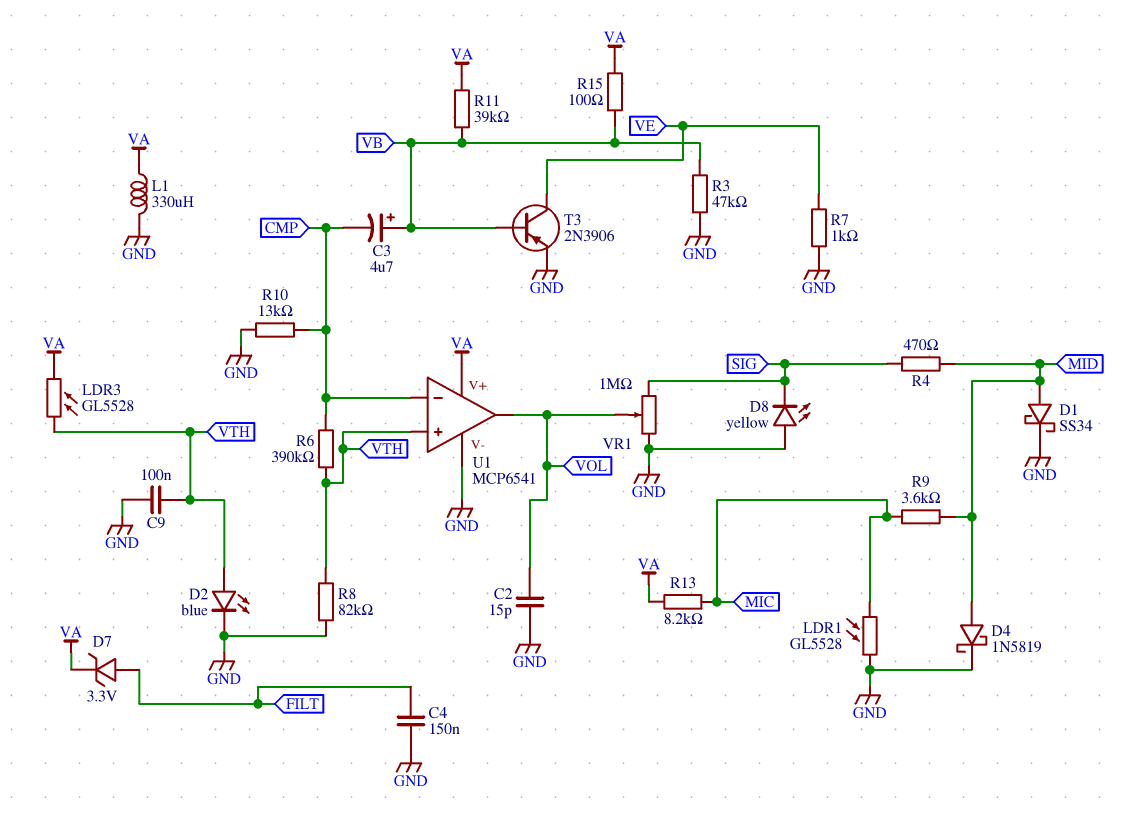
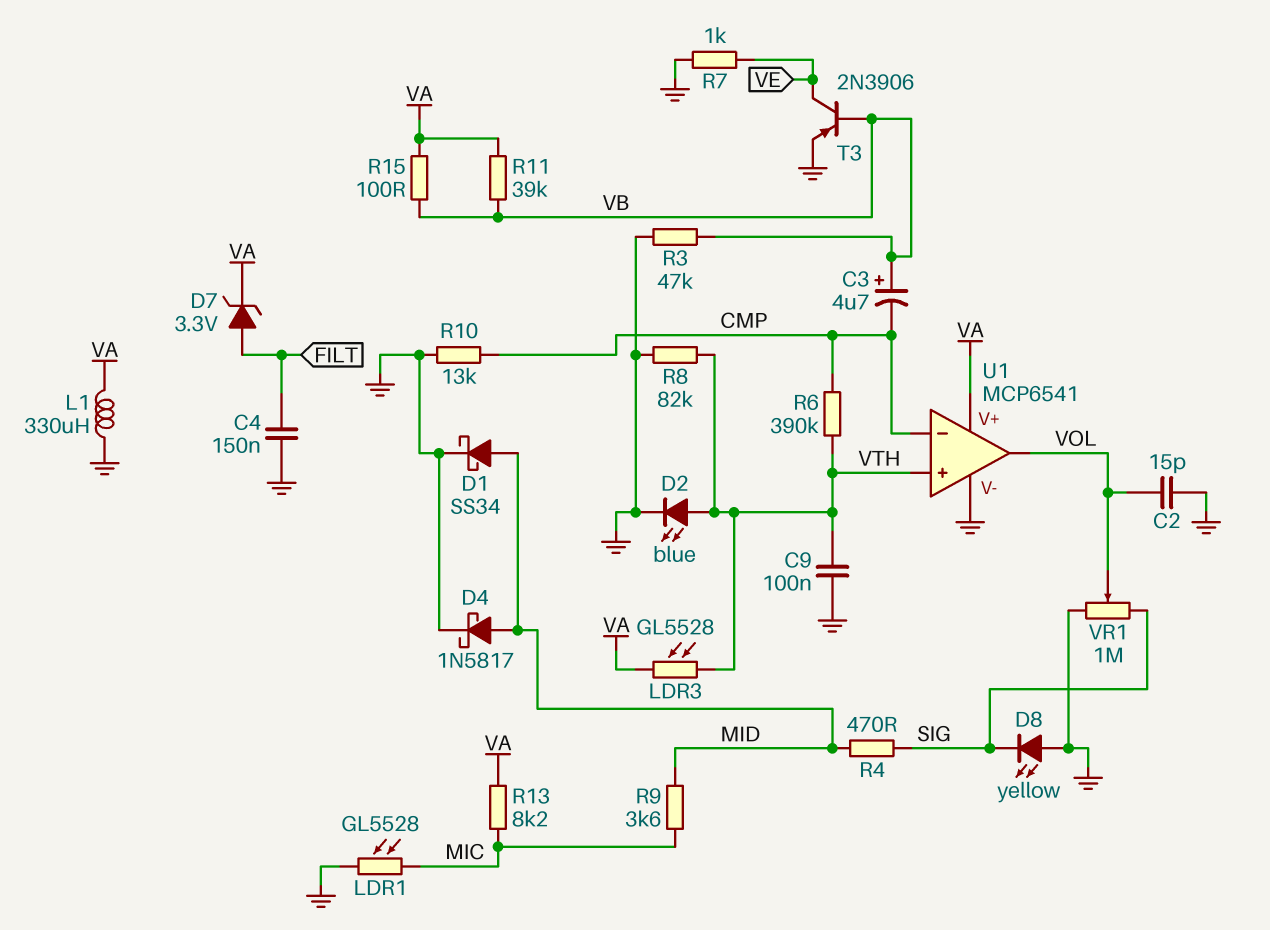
D4: schottky 1N5819 (A MID, K GND) -> schottky 1N5817 (A MID, K GND)

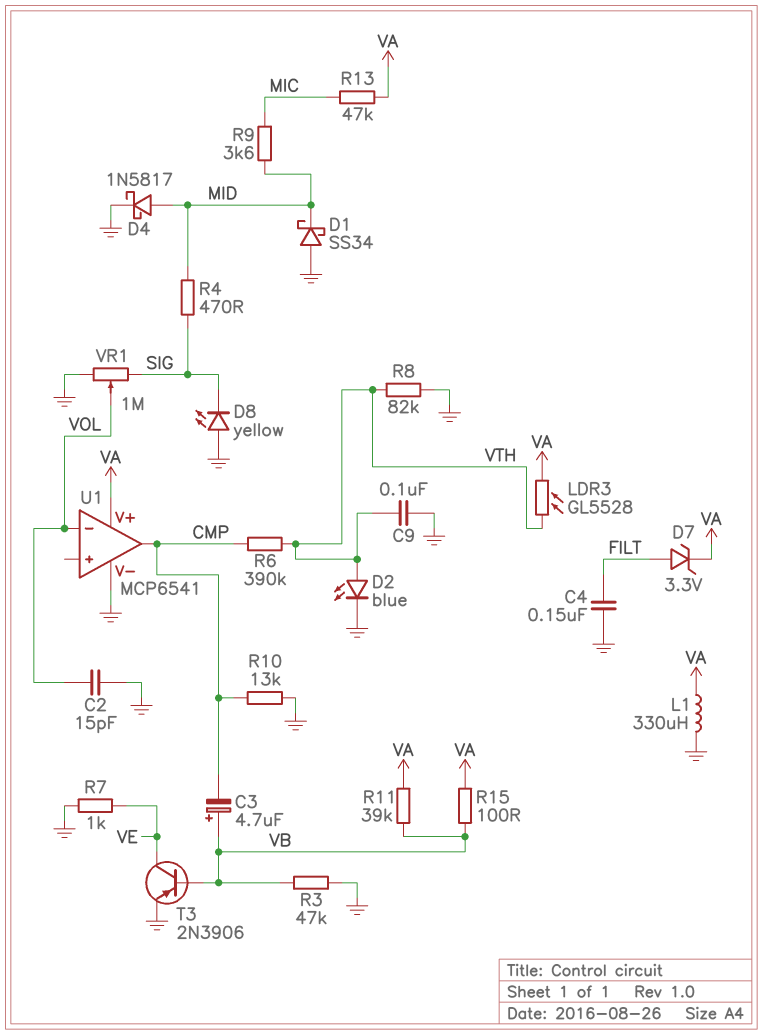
D1: schottky SS34 (A MID, K GND) -> schottky SS34 (A GND, K MID)
LDR1: GL5528 (GND, MIC) -> none
R13: 8.2k (MIC, VA) -> 47k (MIC, VA)
U1 pin in+: VTH -> none
U1 pin in-: CMP -> VOL
U1 pin out: VOL -> CMP

